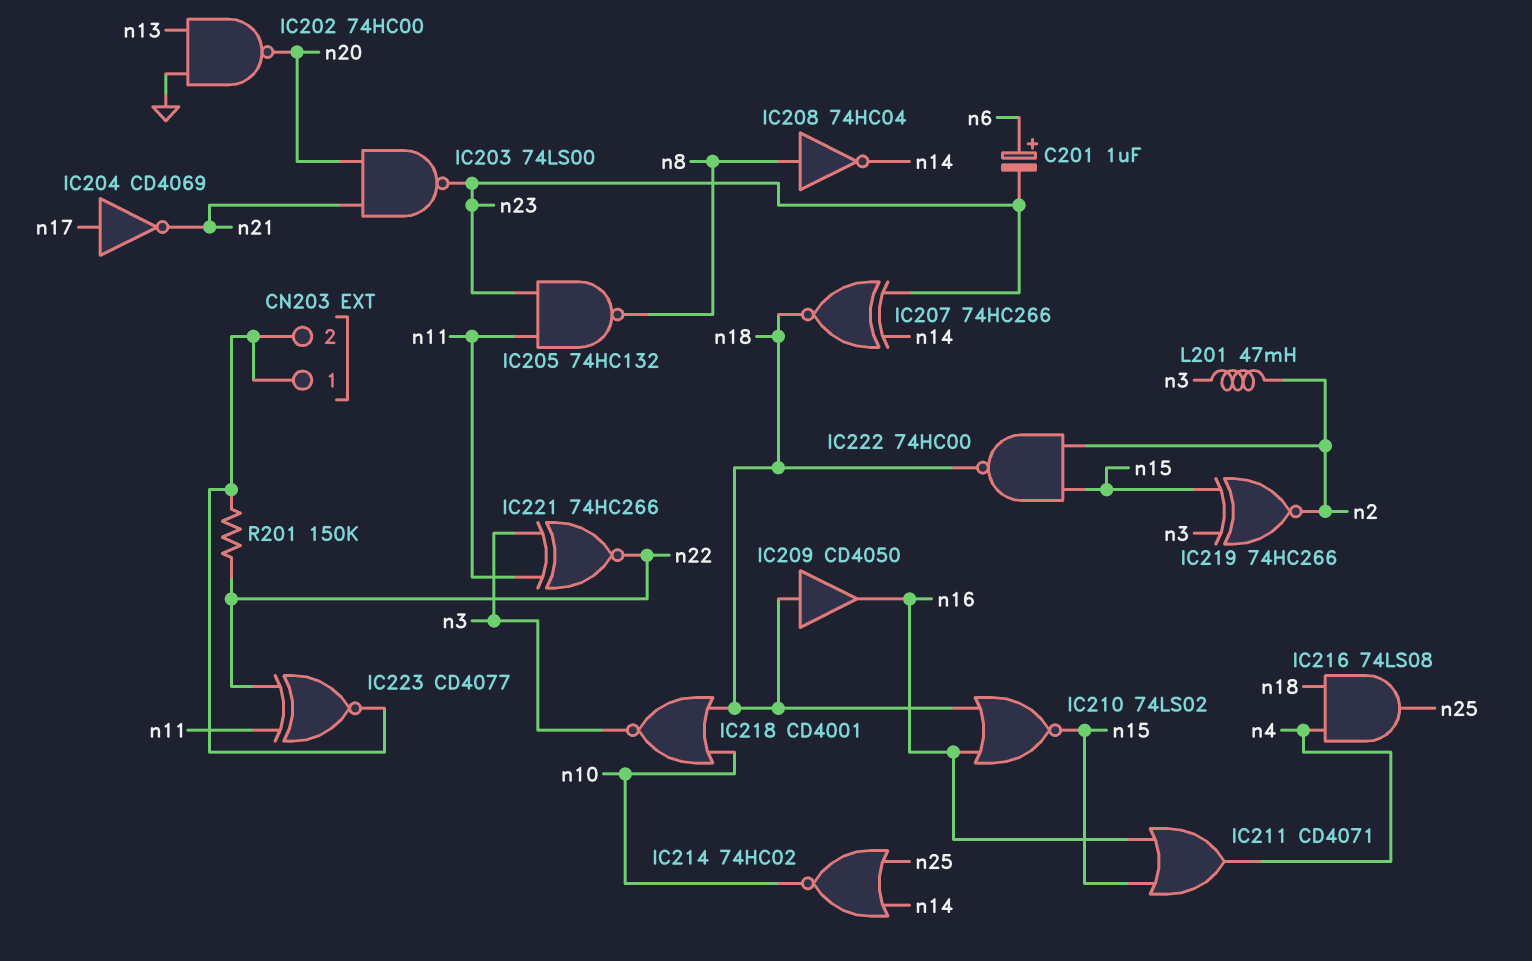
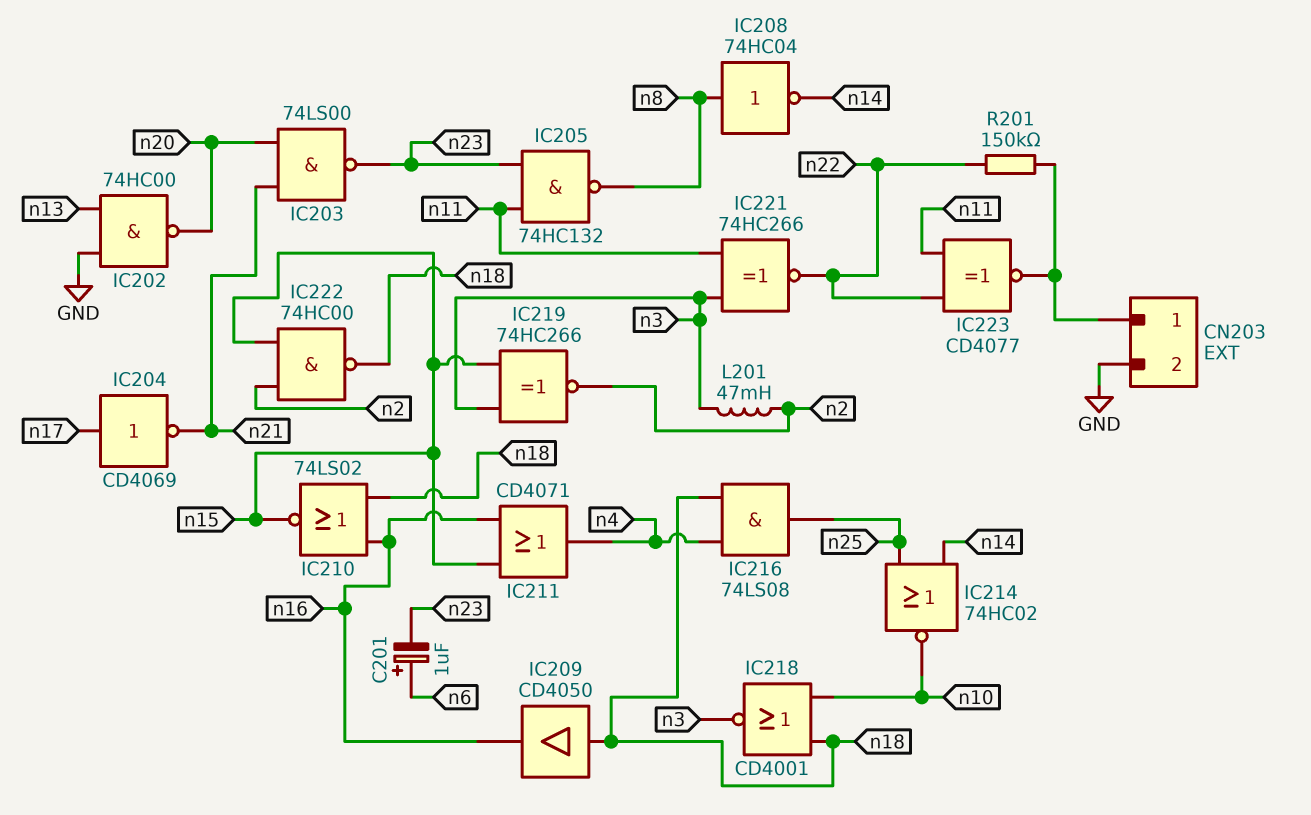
CN203 pin 2: CN203/1 -> GND
IC207: XNOR 74HC266 (in n14, in n23, out n18) -> none

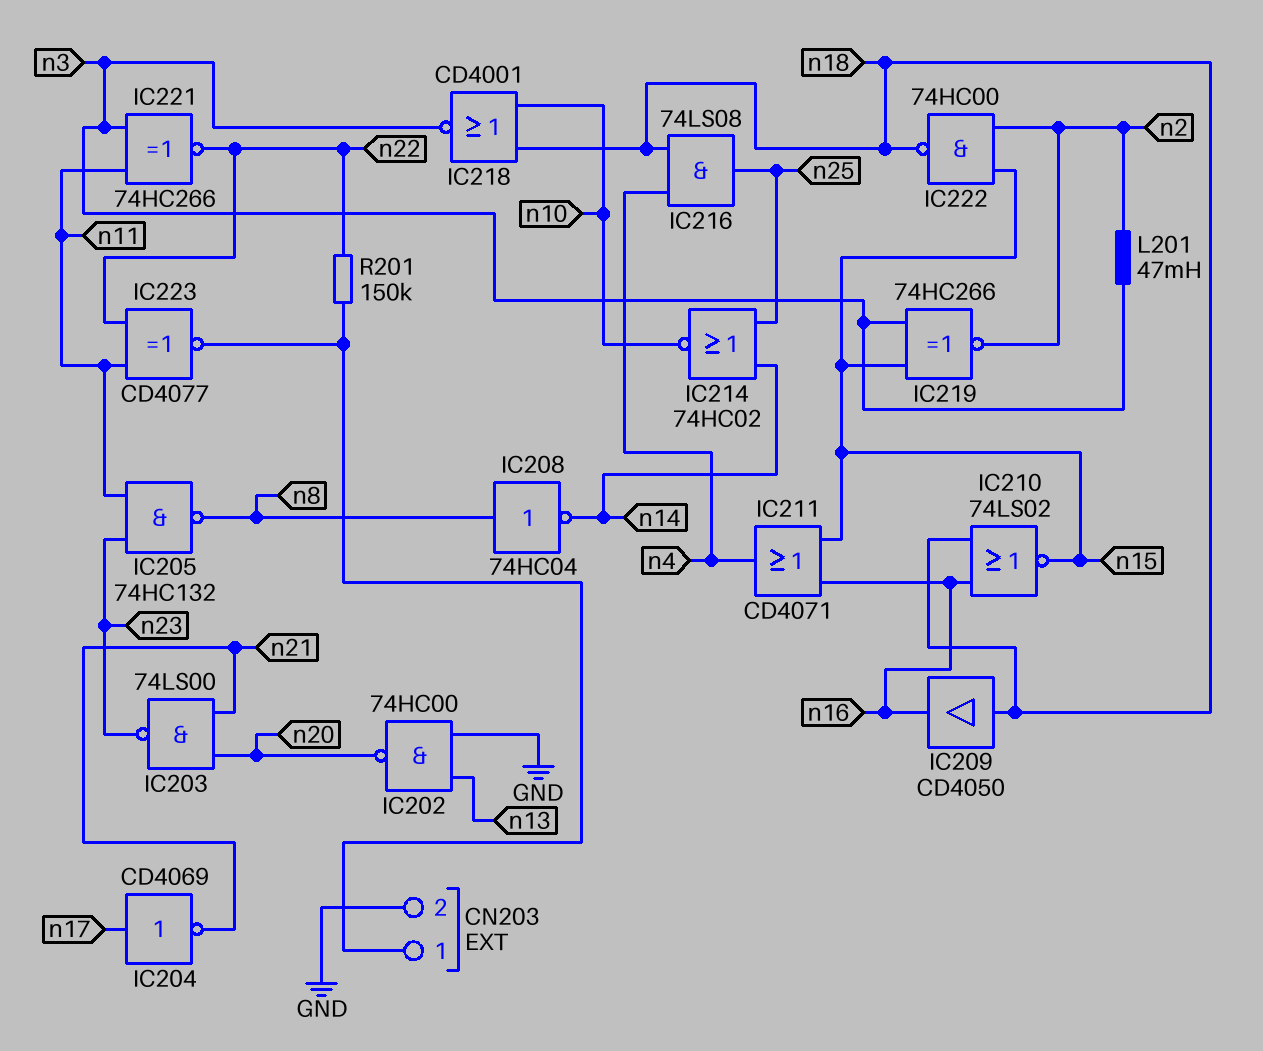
C201: 1uF (plus n6, minus n23) -> none

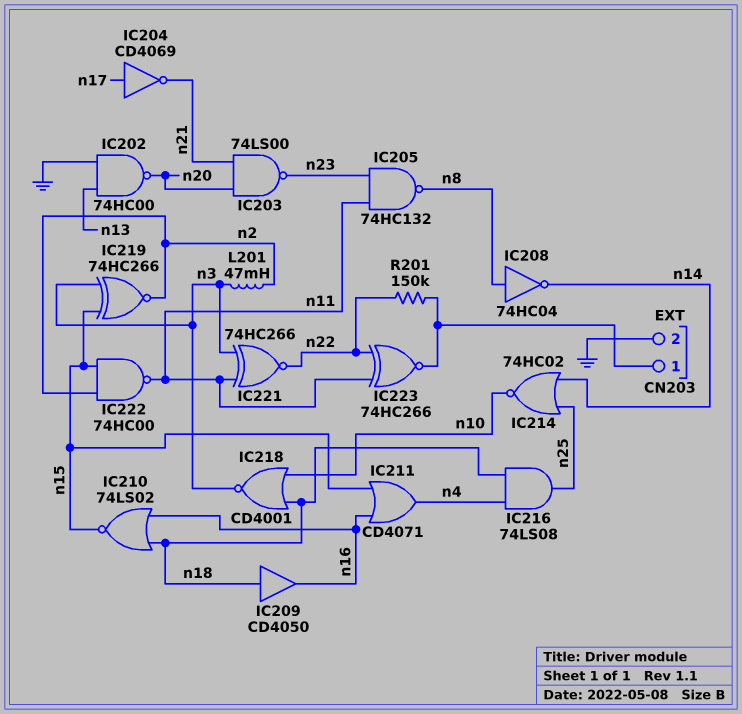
IC222: NAND 74HC00 (in n2, in n15, out n18) -> NAND 74HC00 (in n2, in n15, out n11)
IC223: XNOR CD4077 (in n11, in n22, out CN203/1) -> XNOR 74HC266 (in n11, in n22, out CN203/1)

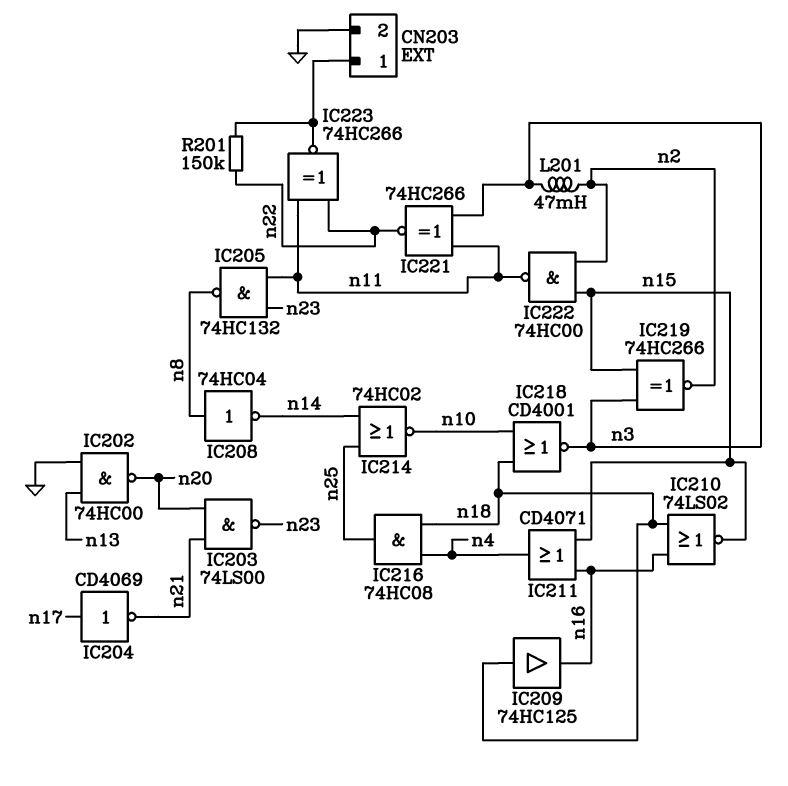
IC209: buffer CD4050 (in n18, out n16) -> buffer 74HC125 (in n18, out n16)
IC216: AND 74LS08 (in n4, in n18, out n25) -> AND 74HC08 (in n4, in n18, out n25)

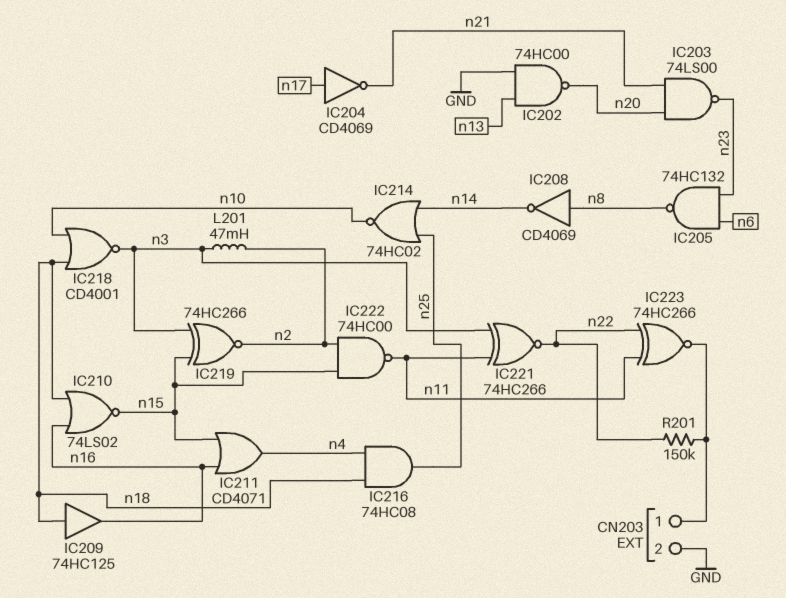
IC205: NAND 74HC132 (in n11, in n23, out n8) -> NAND 74HC132 (in n6, in n23, out n8)
IC208: NOT 74HC04 (in n8, out n14) -> NOT CD4069 (in n8, out n14)

